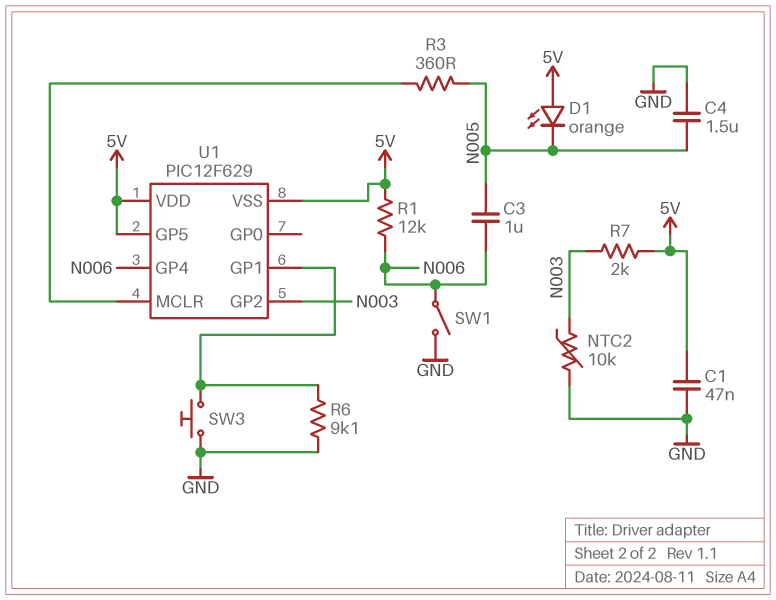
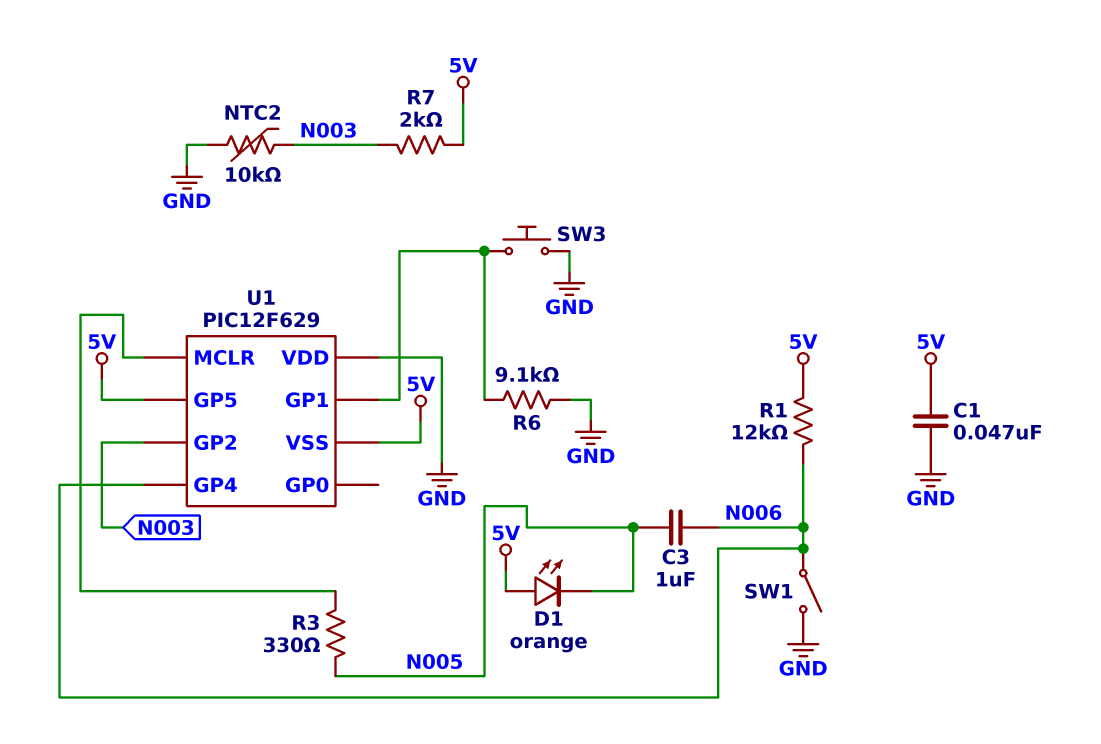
C4: 1.5uF (GND, N005) -> none
R3: 360 (N005, U1/MCLR) -> 330 (N005, U1/MCLR)
U1 pin VDD: 5V -> GND

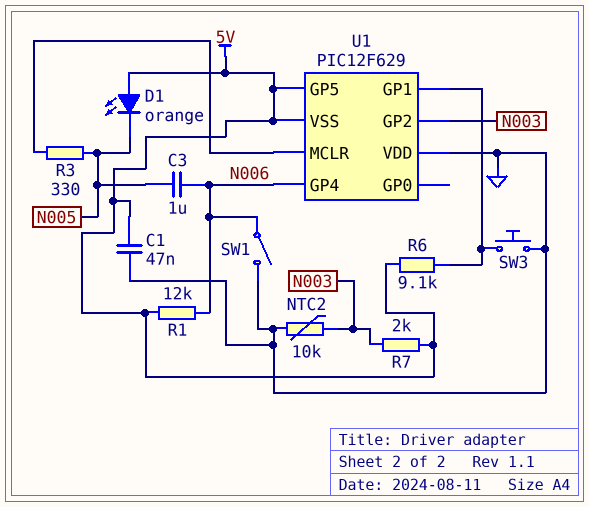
R6: 9.1k (GND, U1/GP1) -> 9.1k (5V, U1/GP1)

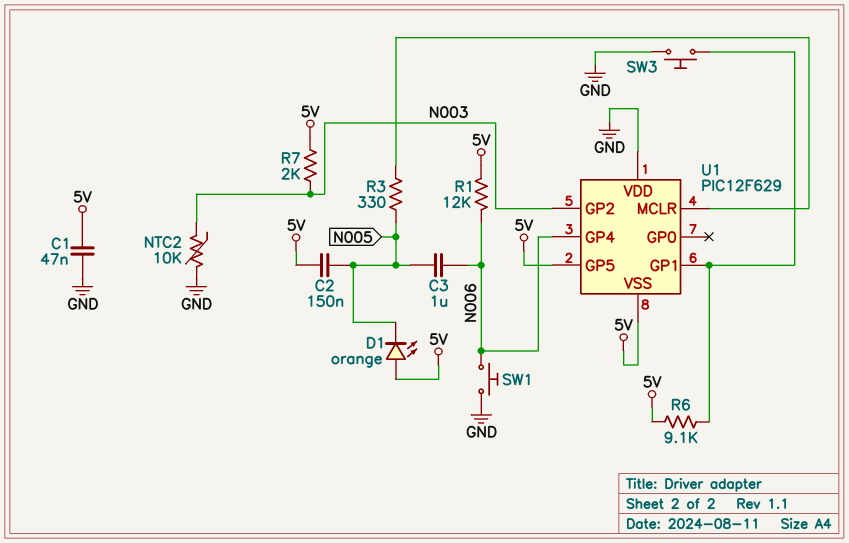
C2: none -> 150nF (5V, N005)
SW1: switch (GND, N006) -> button (GND, N006)

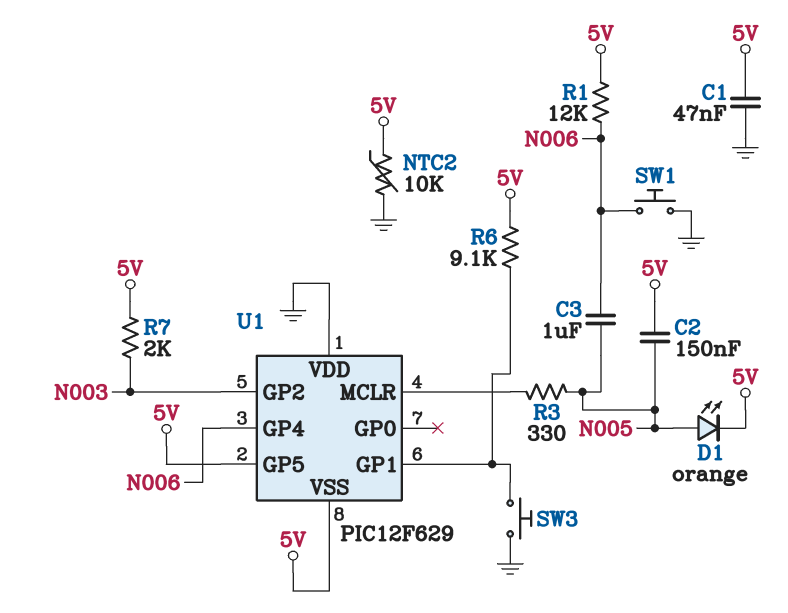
D1: LED orange (A 5V, K N005) -> LED orange (A N005, K 5V)
NTC2: 10k (GND, N003) -> 10k (5V, GND)

